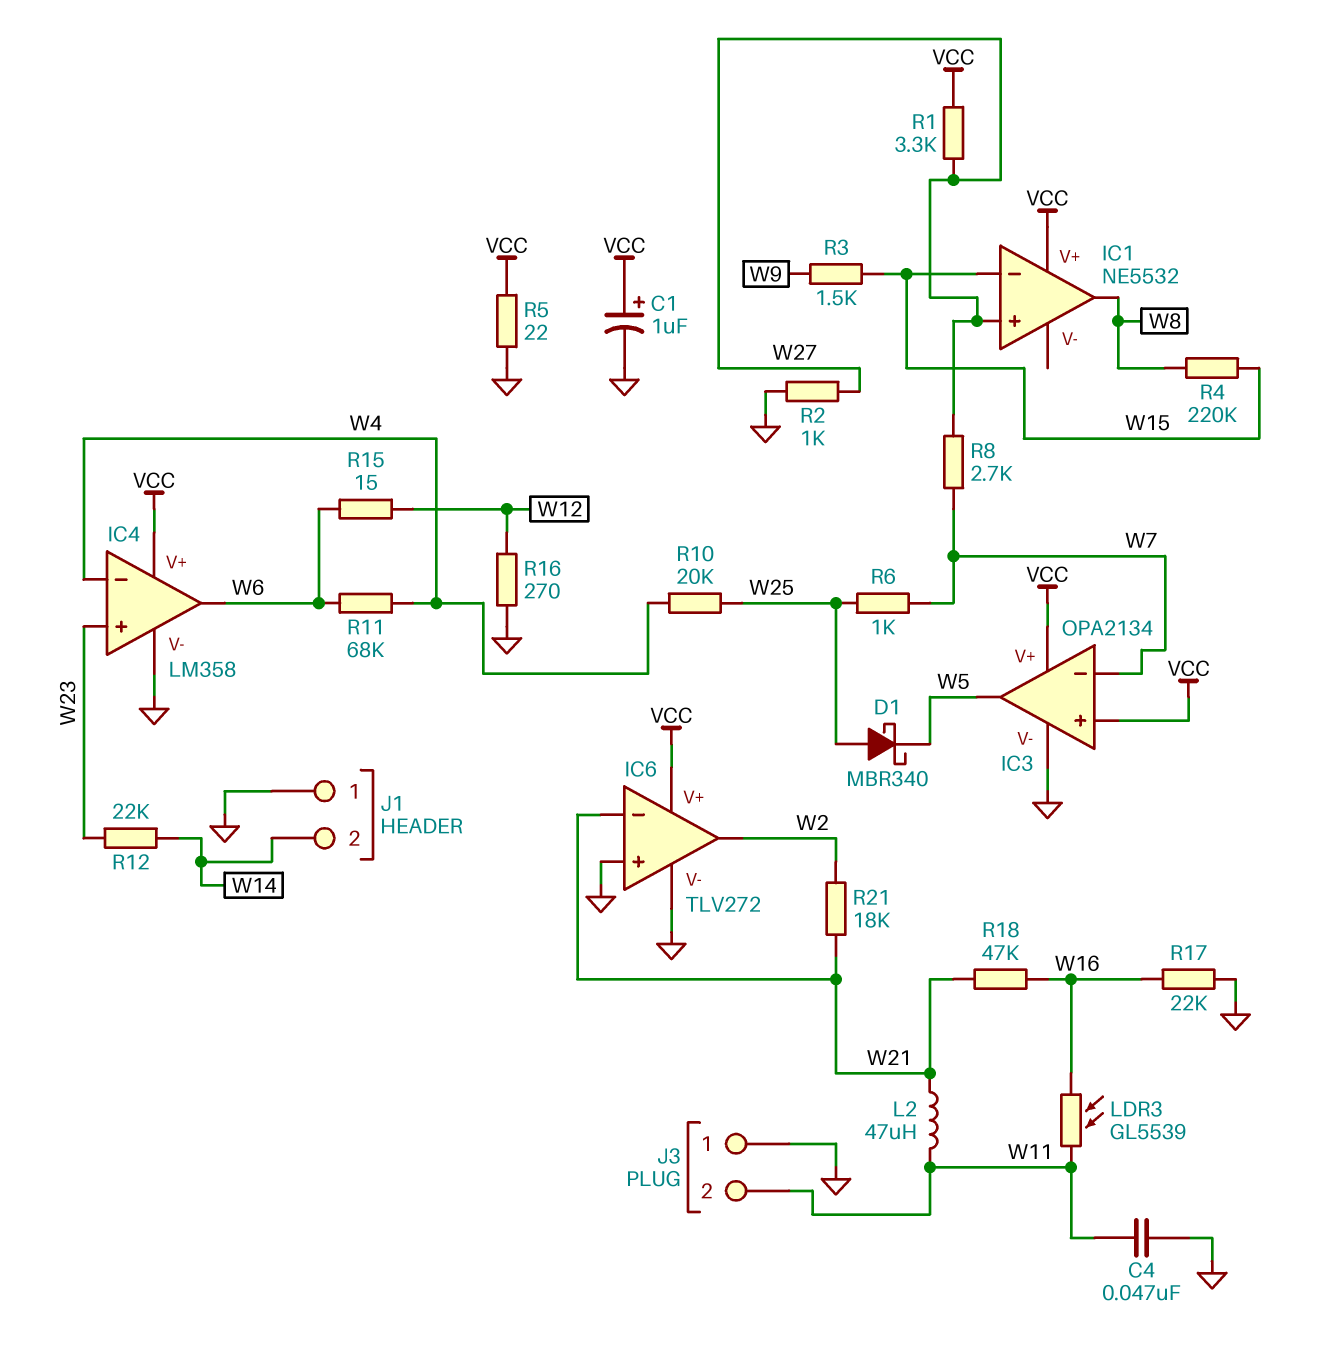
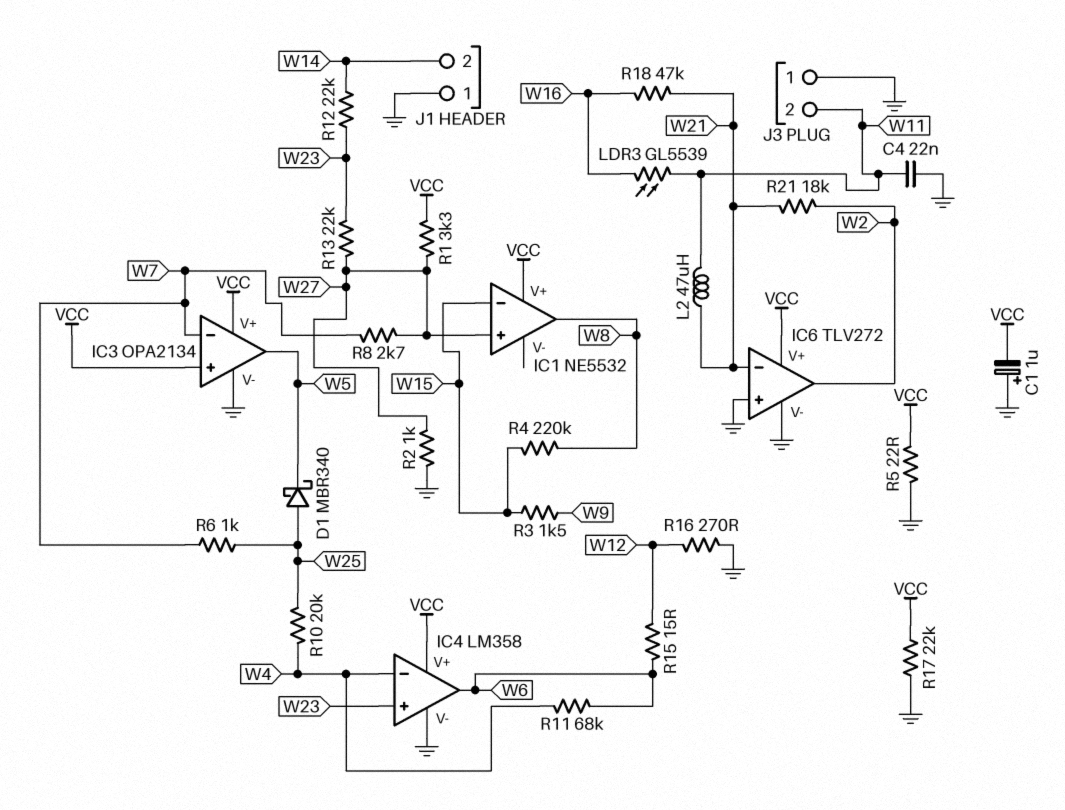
C1: 1uF (plus VCC, minus GND) -> 1uF (plus GND, minus VCC)
C4: 47nF (GND, W11) -> 22nF (GND, W11)
R13: none -> 22k (W23, W27)
R17: 22k (GND, W16) -> 22k (GND, VCC)

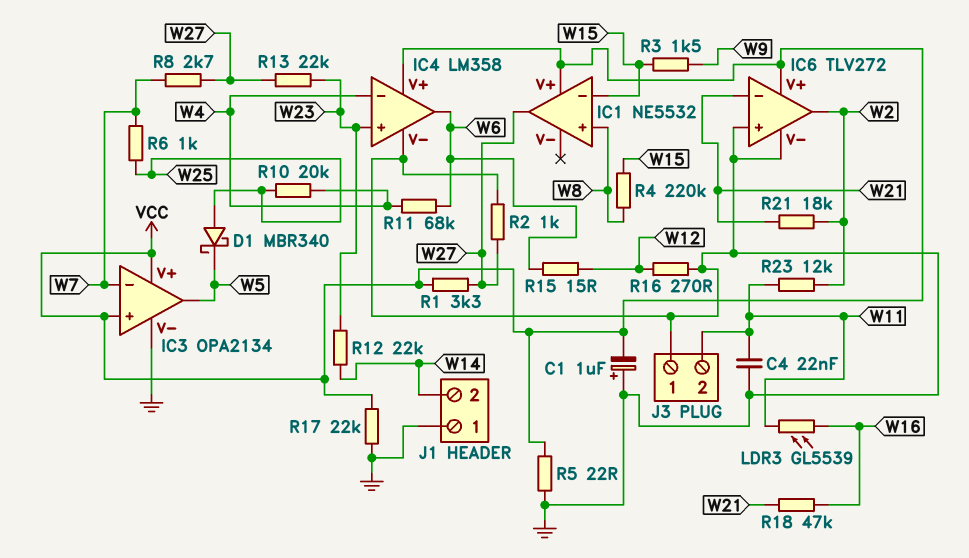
IC1 pin in+: W27 -> W8
IC1 pin out: W8 -> W27
L2: 47uH (W11, W21) -> none
R23: none -> 12k (W2, W11)

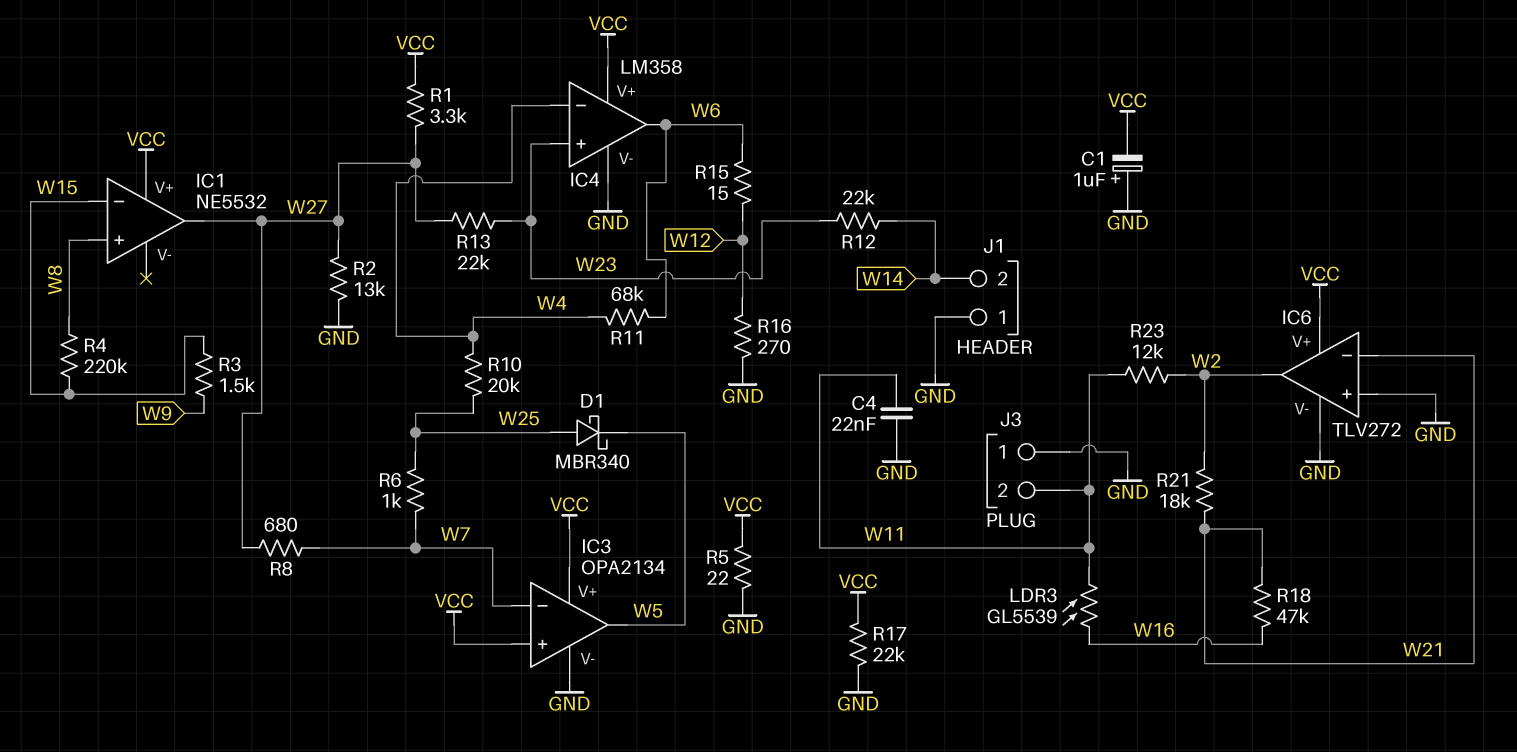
R2: 1k (GND, W27) -> 13k (GND, W27)
R8: 2.7k (W7, W27) -> 680 (W7, W27)

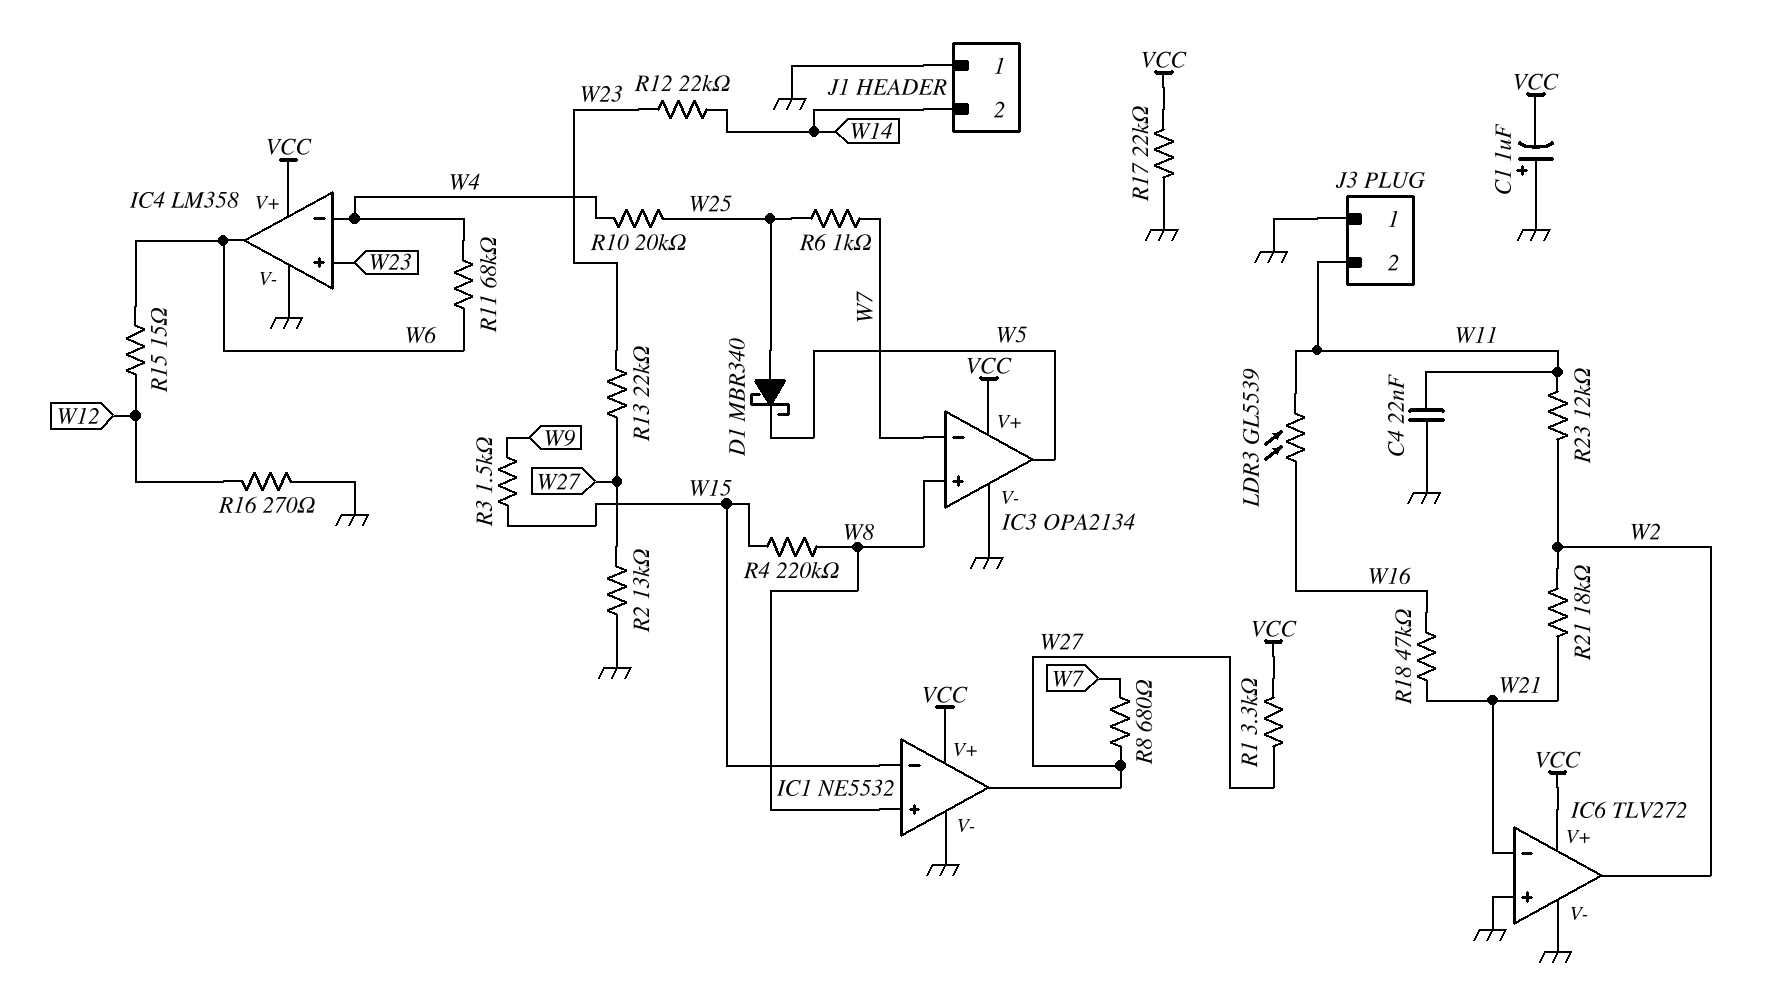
IC1 pin V-: none -> GND
IC3 pin in+: VCC -> W8
R5: 22 (GND, VCC) -> none

